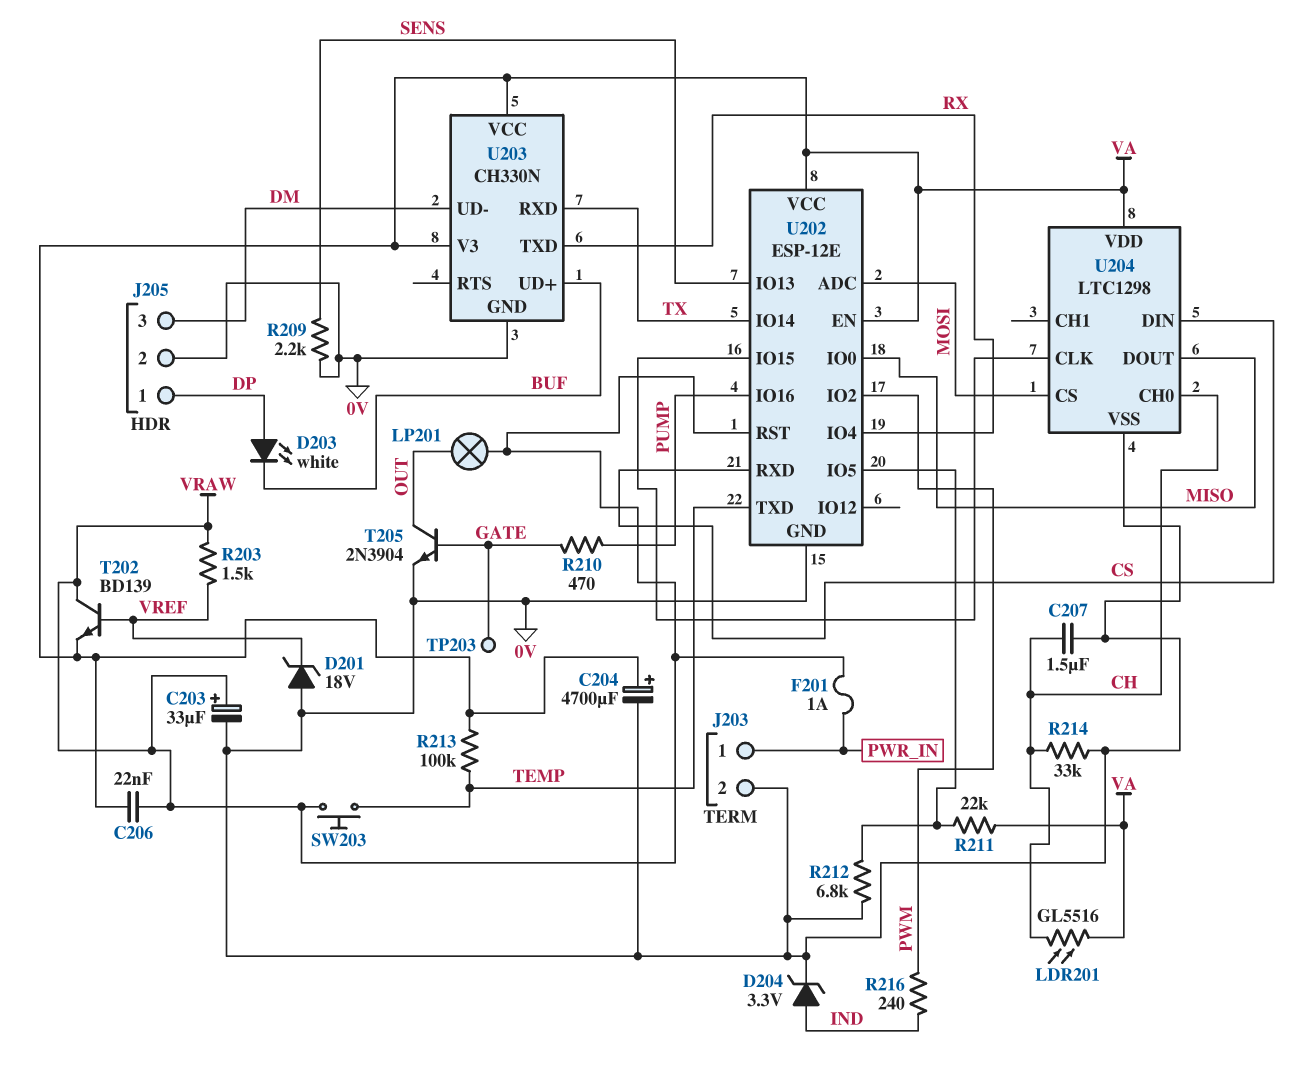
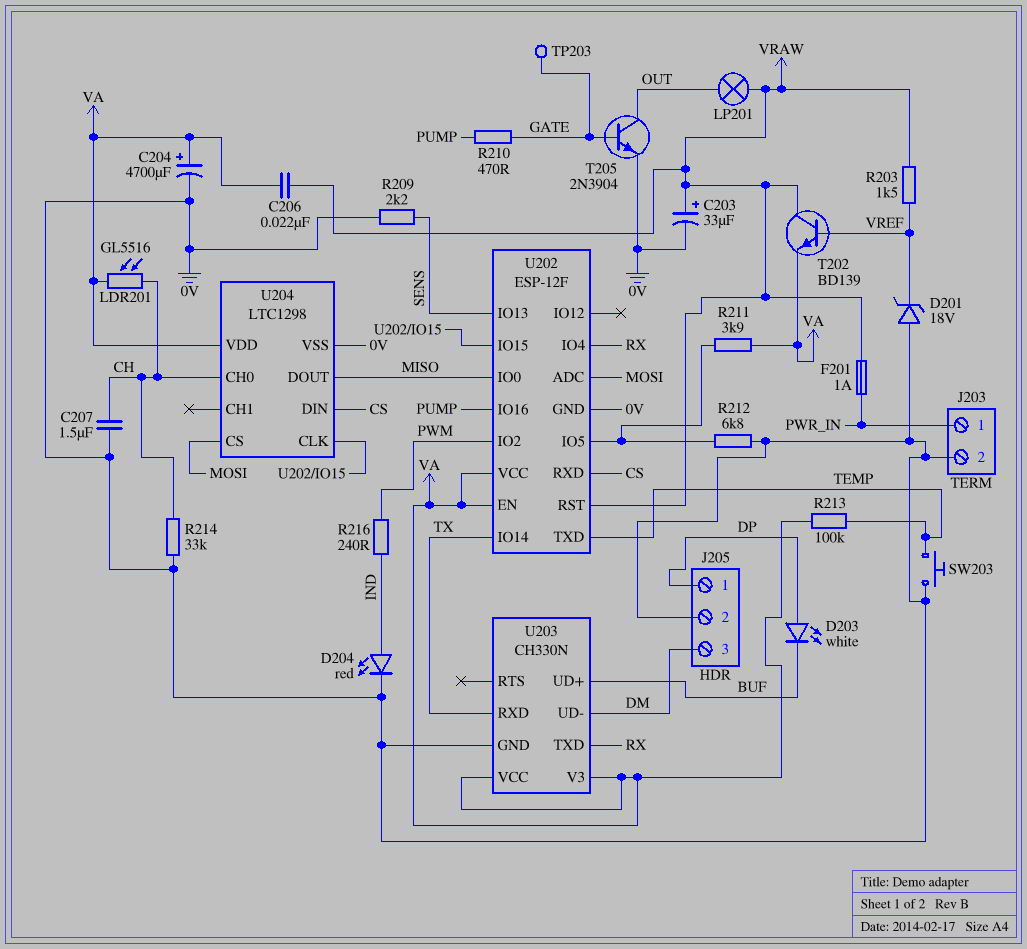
D204: zener 3.3V (A IND, K 0V) -> LED red (A IND, K 0V)
R211: 22k (U202/IO5, VA) -> 3.9k (U202/IO5, VA)
SW203: button (TEMP, VRAW) -> button (0V, TEMP)
U202: ESP-12E -> ESP-12F

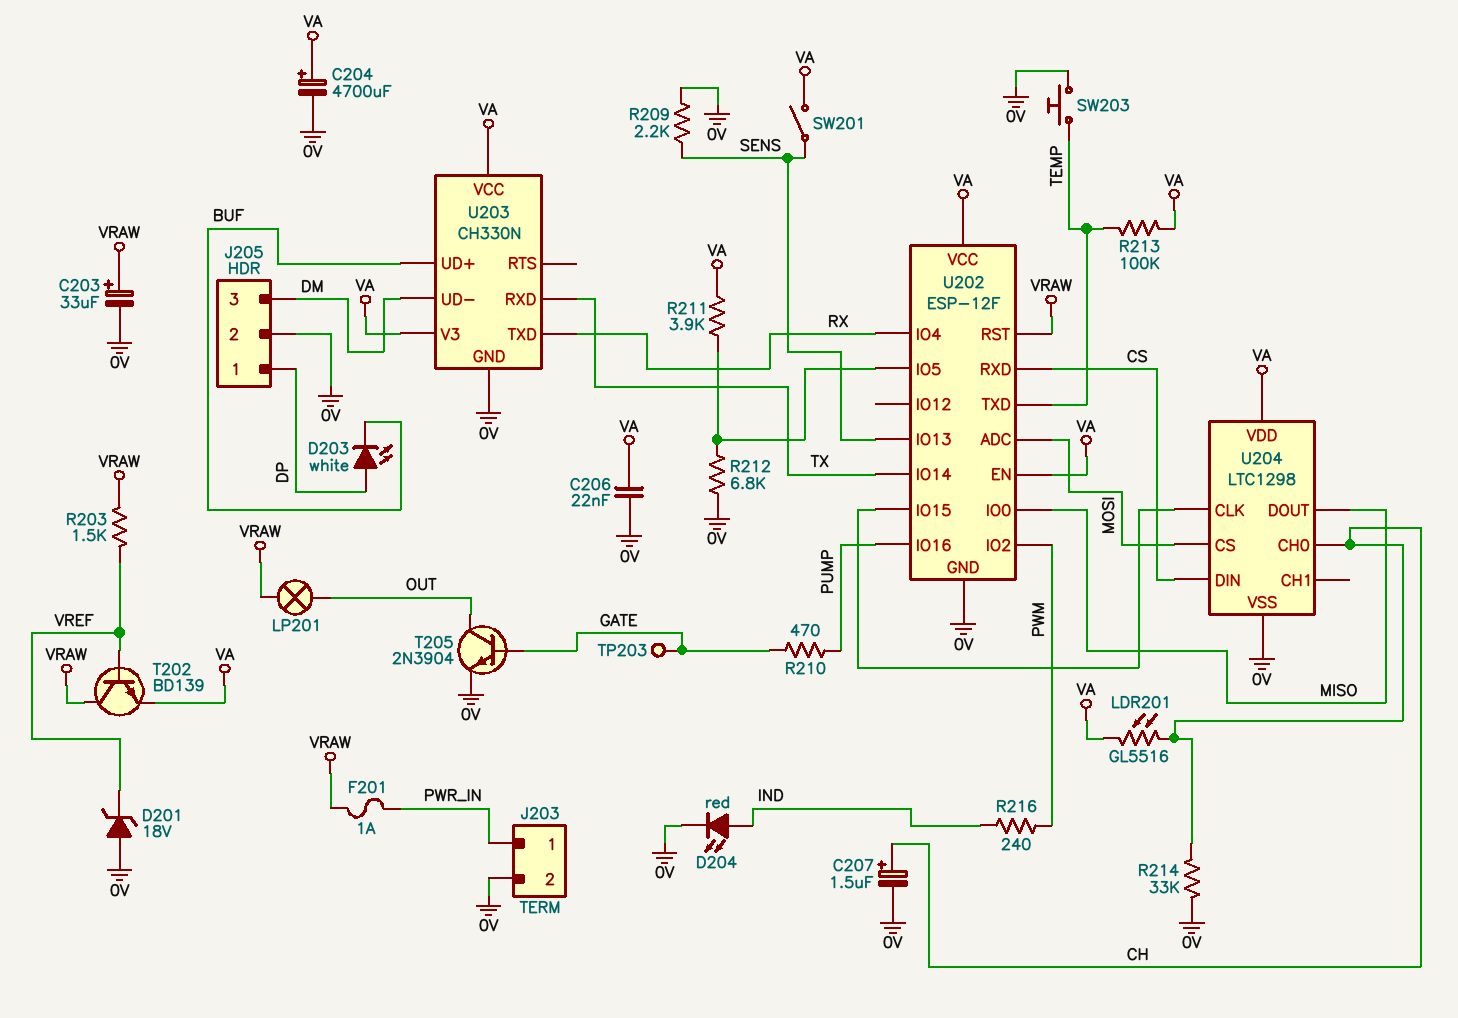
C206: 22nF (VA, VRAW) -> 22nF (0V, VA)
C207: 1.5uF (0V, CH) -> 1.5uF (plus CH, minus 0V)
SW201: none -> switch (SENS, VA)

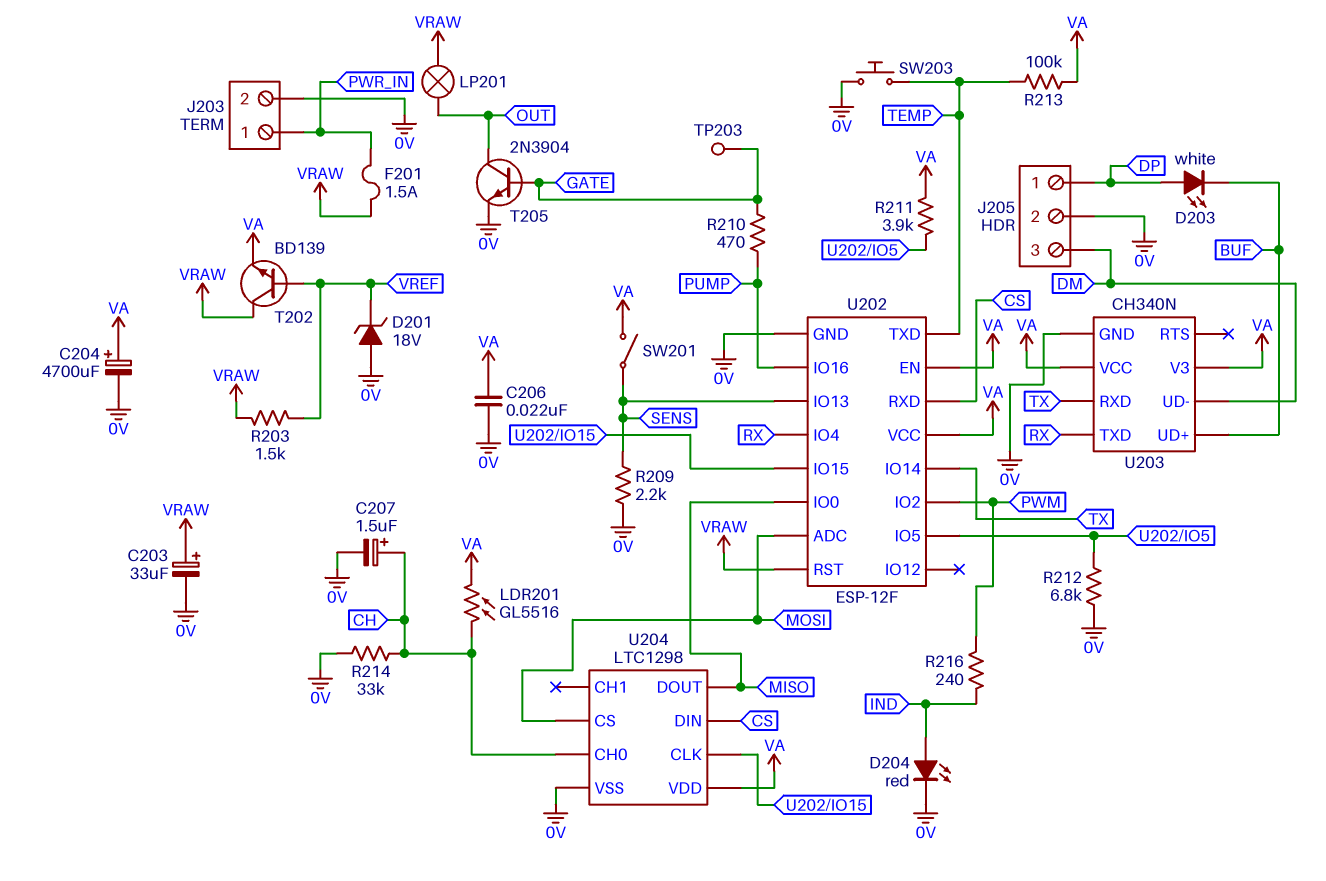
F201: 1A (PWR_IN, VRAW) -> 1.5A (PWR_IN, VRAW)
U203: CH330N -> CH340N

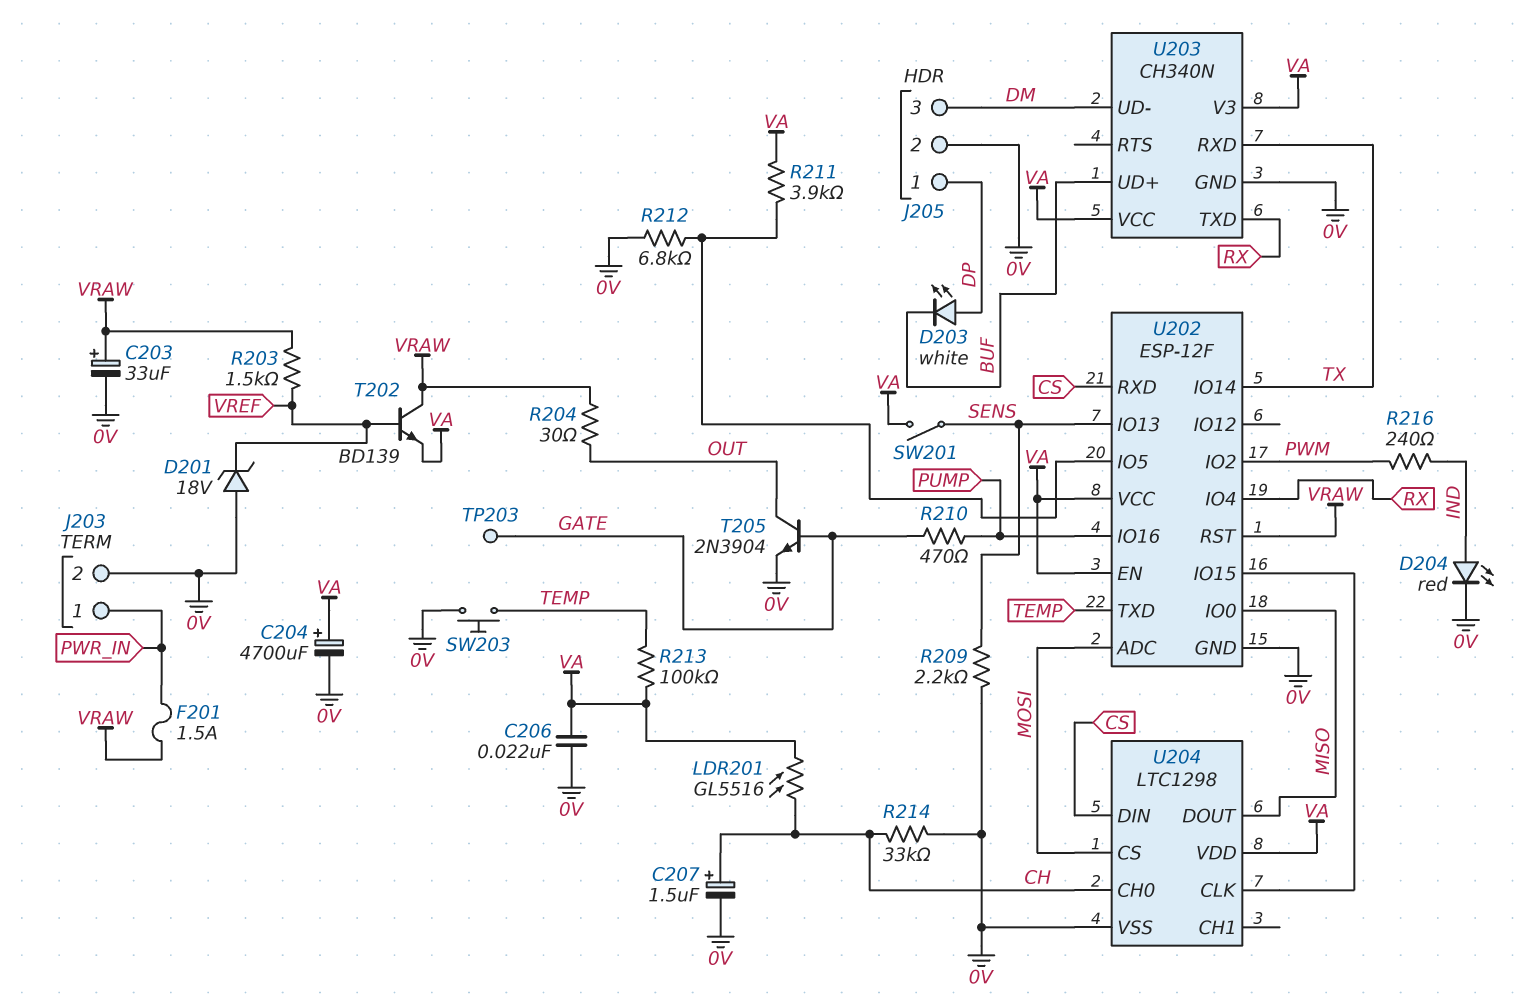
LP201: lamp (OUT, VRAW) -> none
R204: none -> 30 (OUT, VRAW)

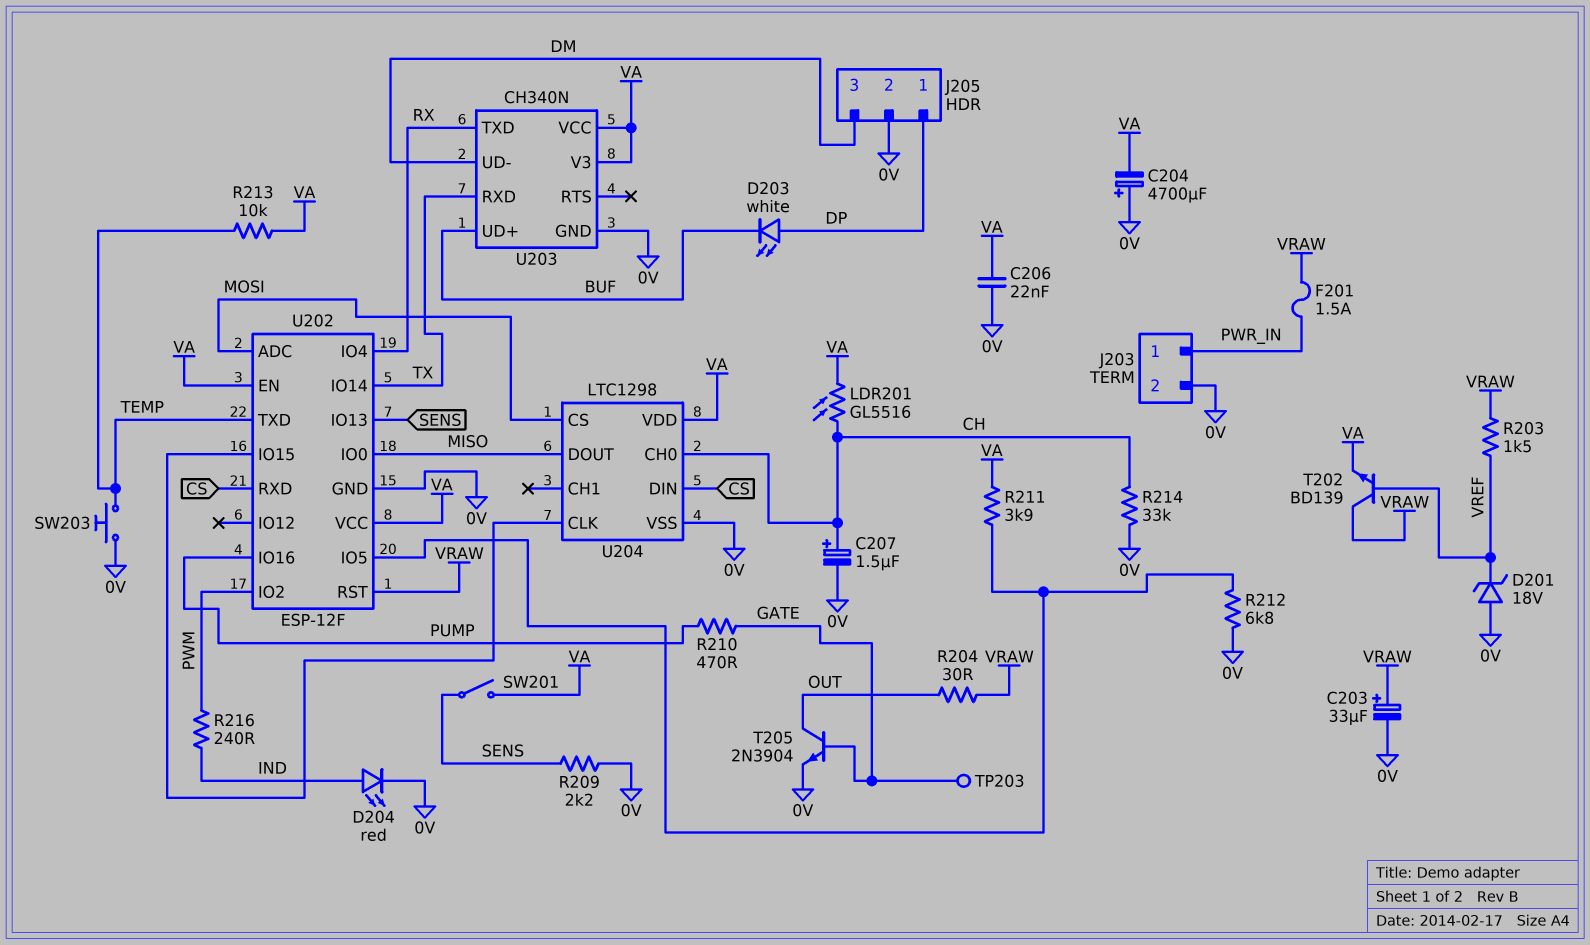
C204: 4700uF (plus VA, minus 0V) -> 4700uF (plus 0V, minus VA)
R213: 100k (TEMP, VA) -> 10k (TEMP, VA)

